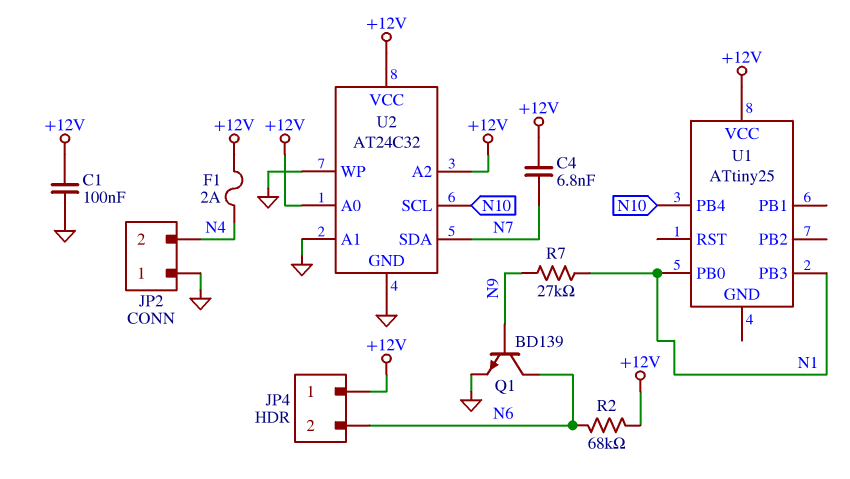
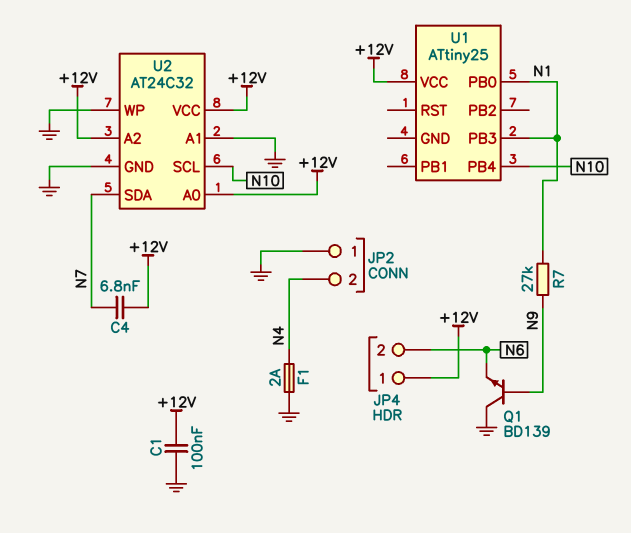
F1: 2A (+12V, N4) -> 2A (GND, N4)
Q1: NPN BD139 (B N9, C N6, E GND) -> NPN BD139 (B N9, C GND, E N6)
R2: 68k (+12V, N6) -> none

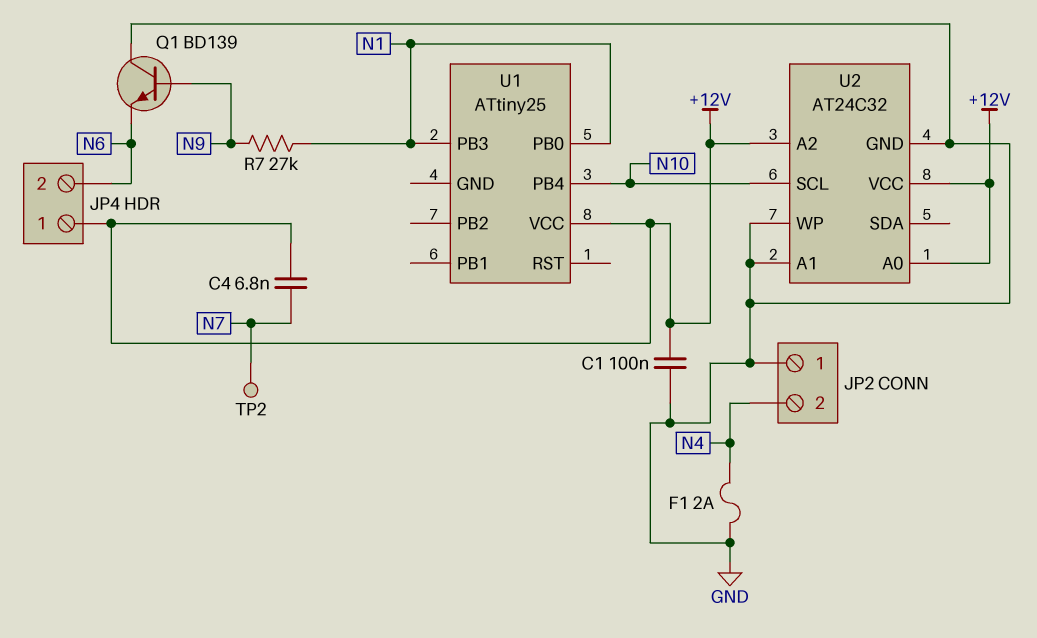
TP2: none -> test point (N7)
U2 pin SDA: N7 -> none

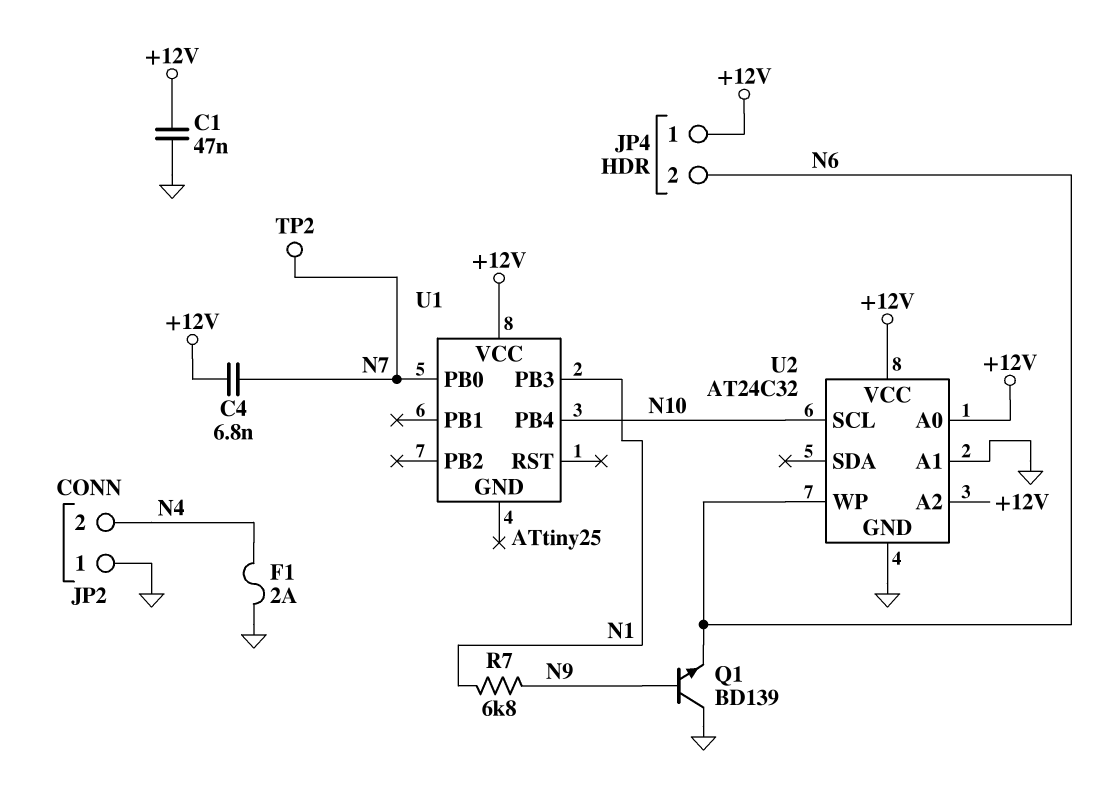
C1: 100nF (+12V, GND) -> 47nF (+12V, GND)
R7: 27k (N1, N9) -> 6.8k (N1, N9)
U1 pin PB0: N1 -> N7
U2 pin WP: GND -> N6

